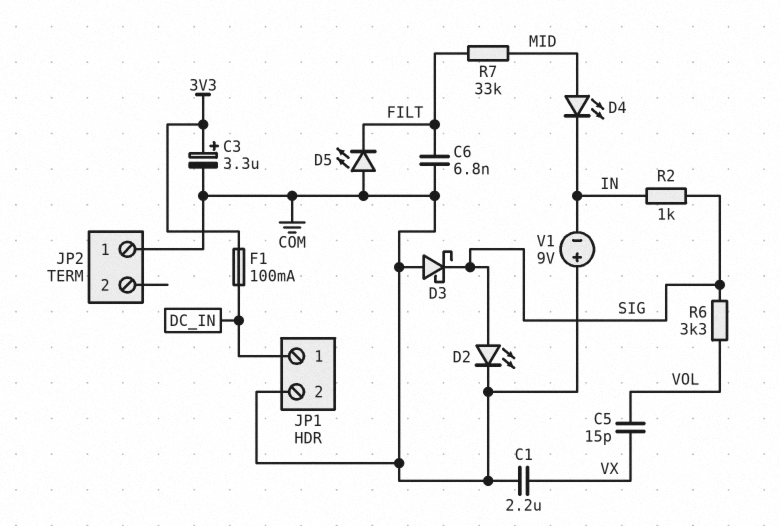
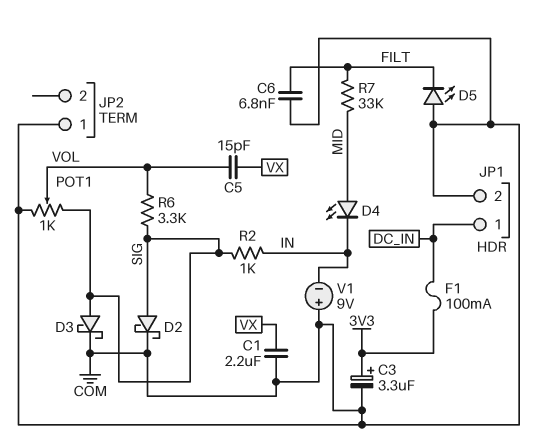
D2: LED (A SIG, K COM) -> schottky (A SIG, K COM)
D3: schottky (A COM, K SIG) -> schottky (A SIG, K COM)
POT1: none -> 1k (COM, SIG, wiper VOL)

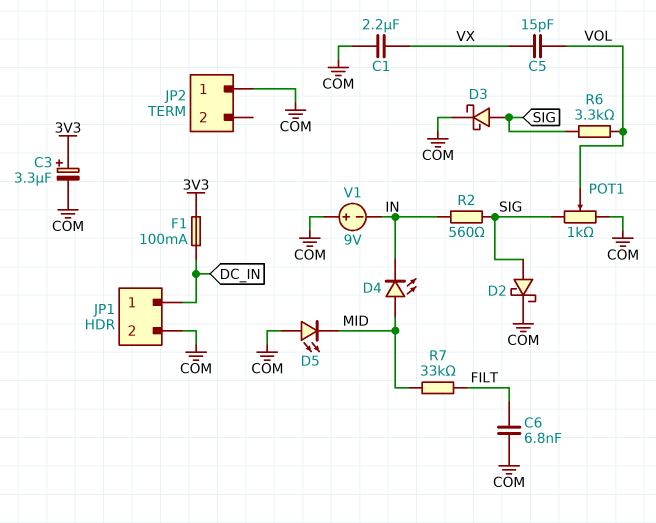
D5: LED (A COM, K FILT) -> LED (A COM, K MID)
R2: 1k (IN, SIG) -> 560 (IN, SIG)

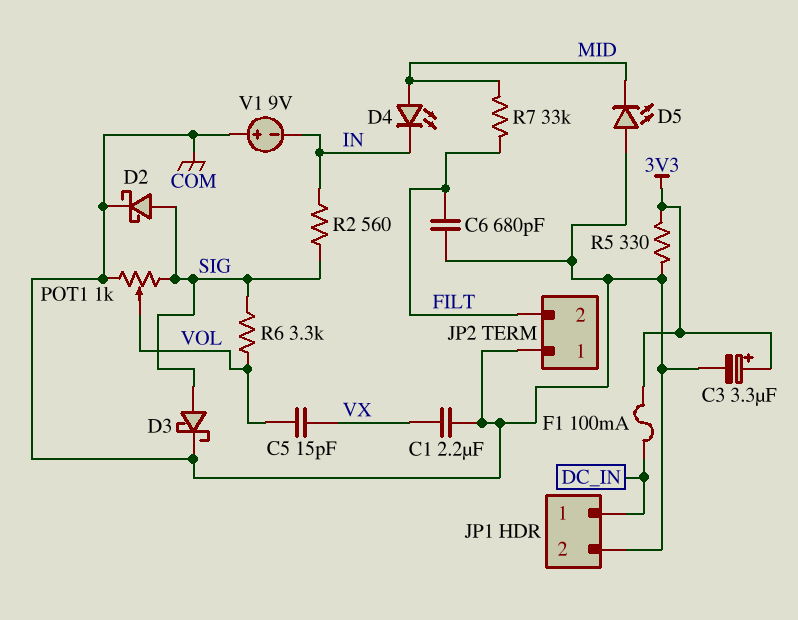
C6: 6.8nF (COM, FILT) -> 680pF (COM, FILT)
JP2 pin 2: none -> FILT
R5: none -> 330 (3V3, COM)

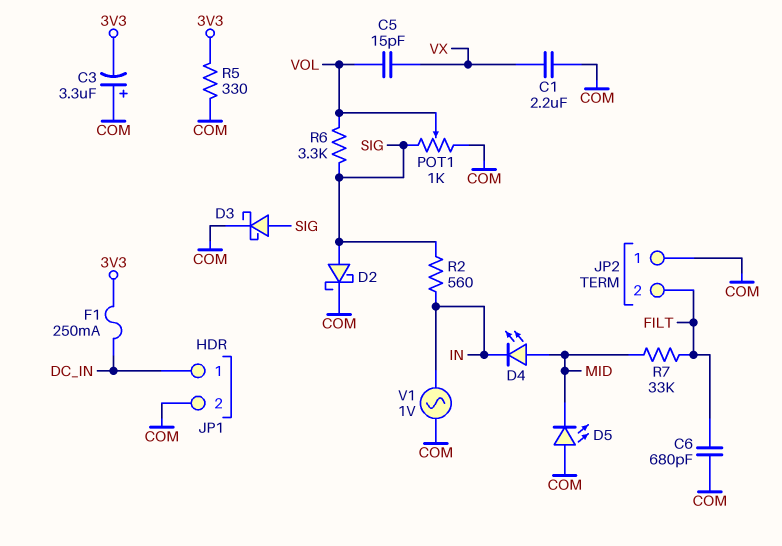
C3: 3.3uF (plus 3V3, minus COM) -> 3.3uF (plus COM, minus 3V3)
F1: 100mA (3V3, DC_IN) -> 250mA (3V3, DC_IN)
V1: 9V (plus COM, minus IN) -> AC 1V (COM, IN)

